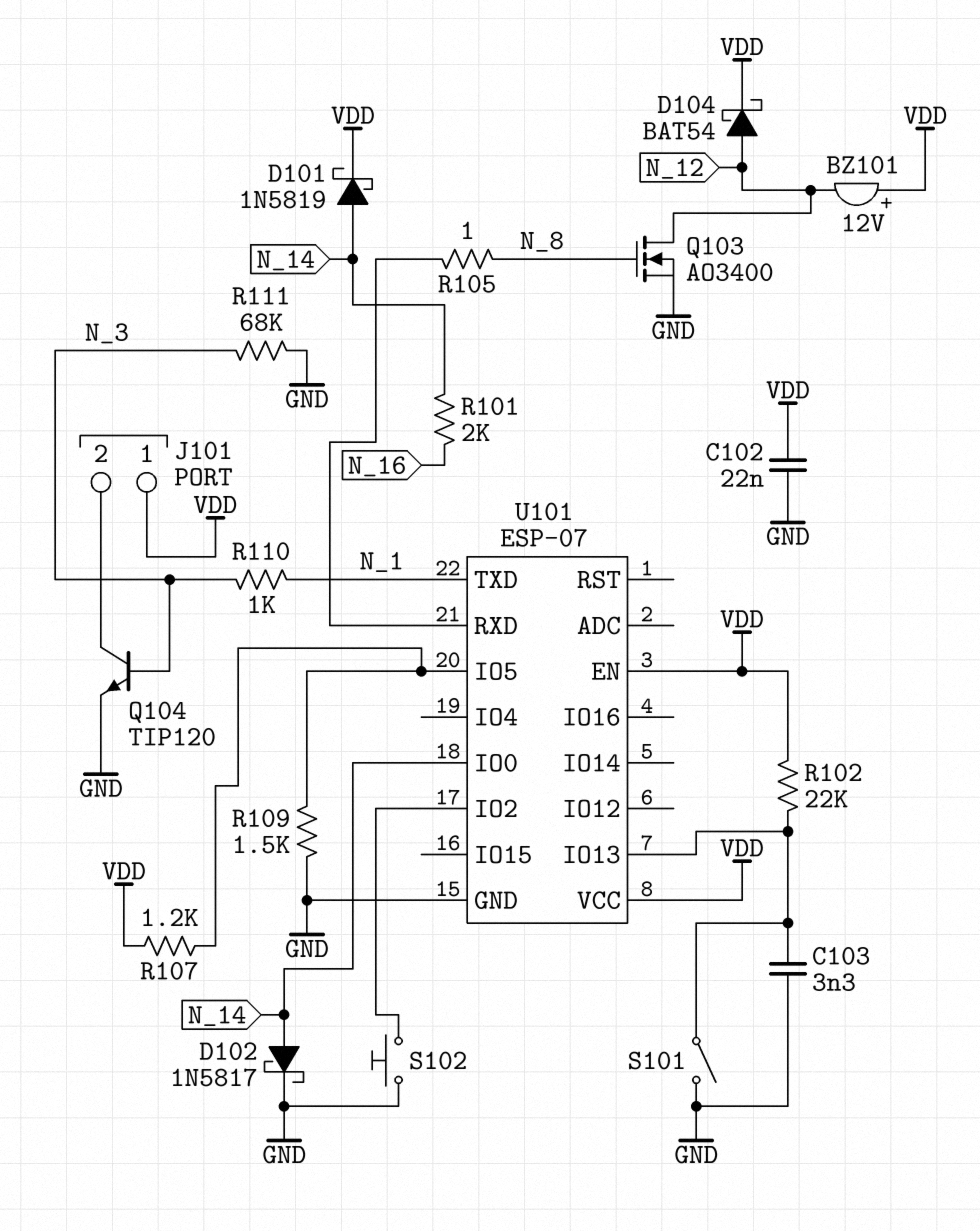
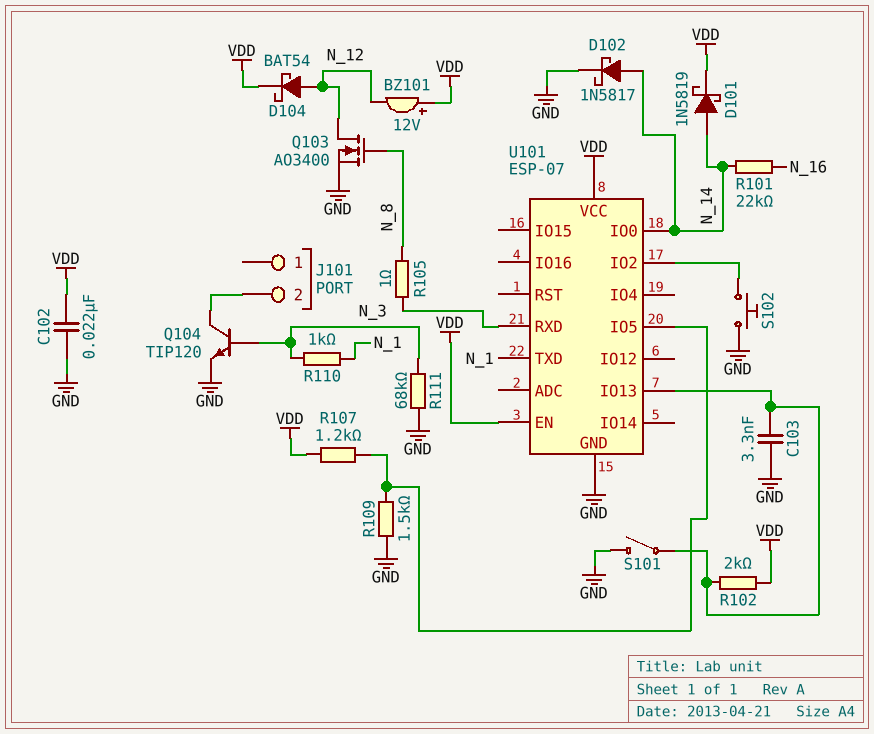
J101 pin 1: VDD -> none
R101: 2k (N_14, N_16) -> 22k (N_14, N_16)
R102: 22k (U101/IO13, VDD) -> 2k (U101/IO13, VDD)

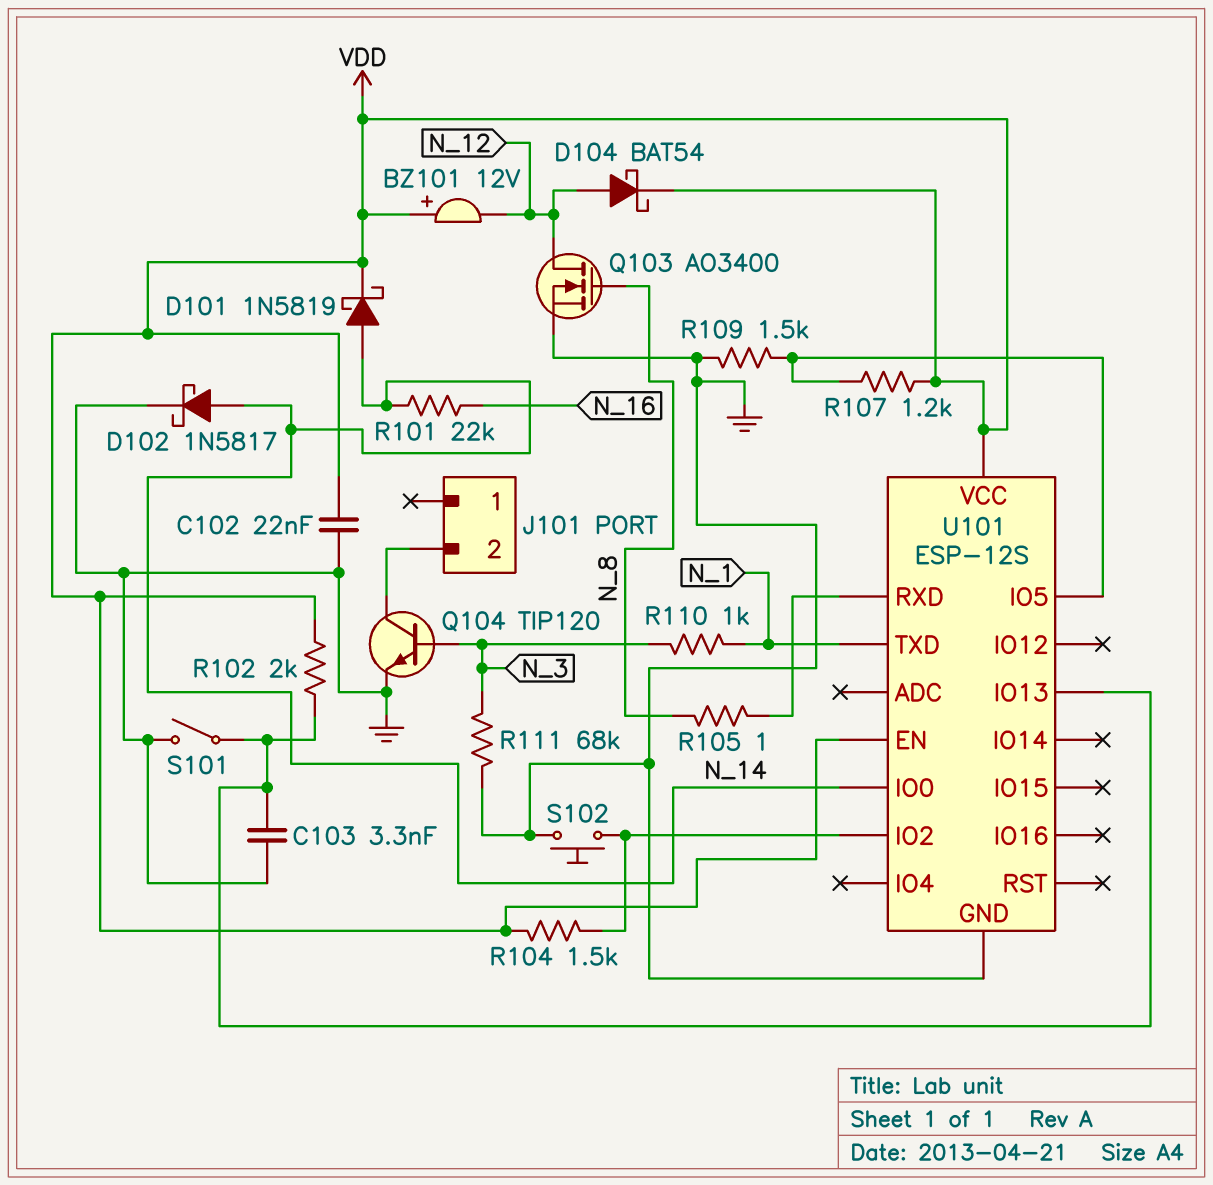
R104: none -> 1.5k (U101/IO2, VDD)
U101: ESP-07 -> ESP-12S

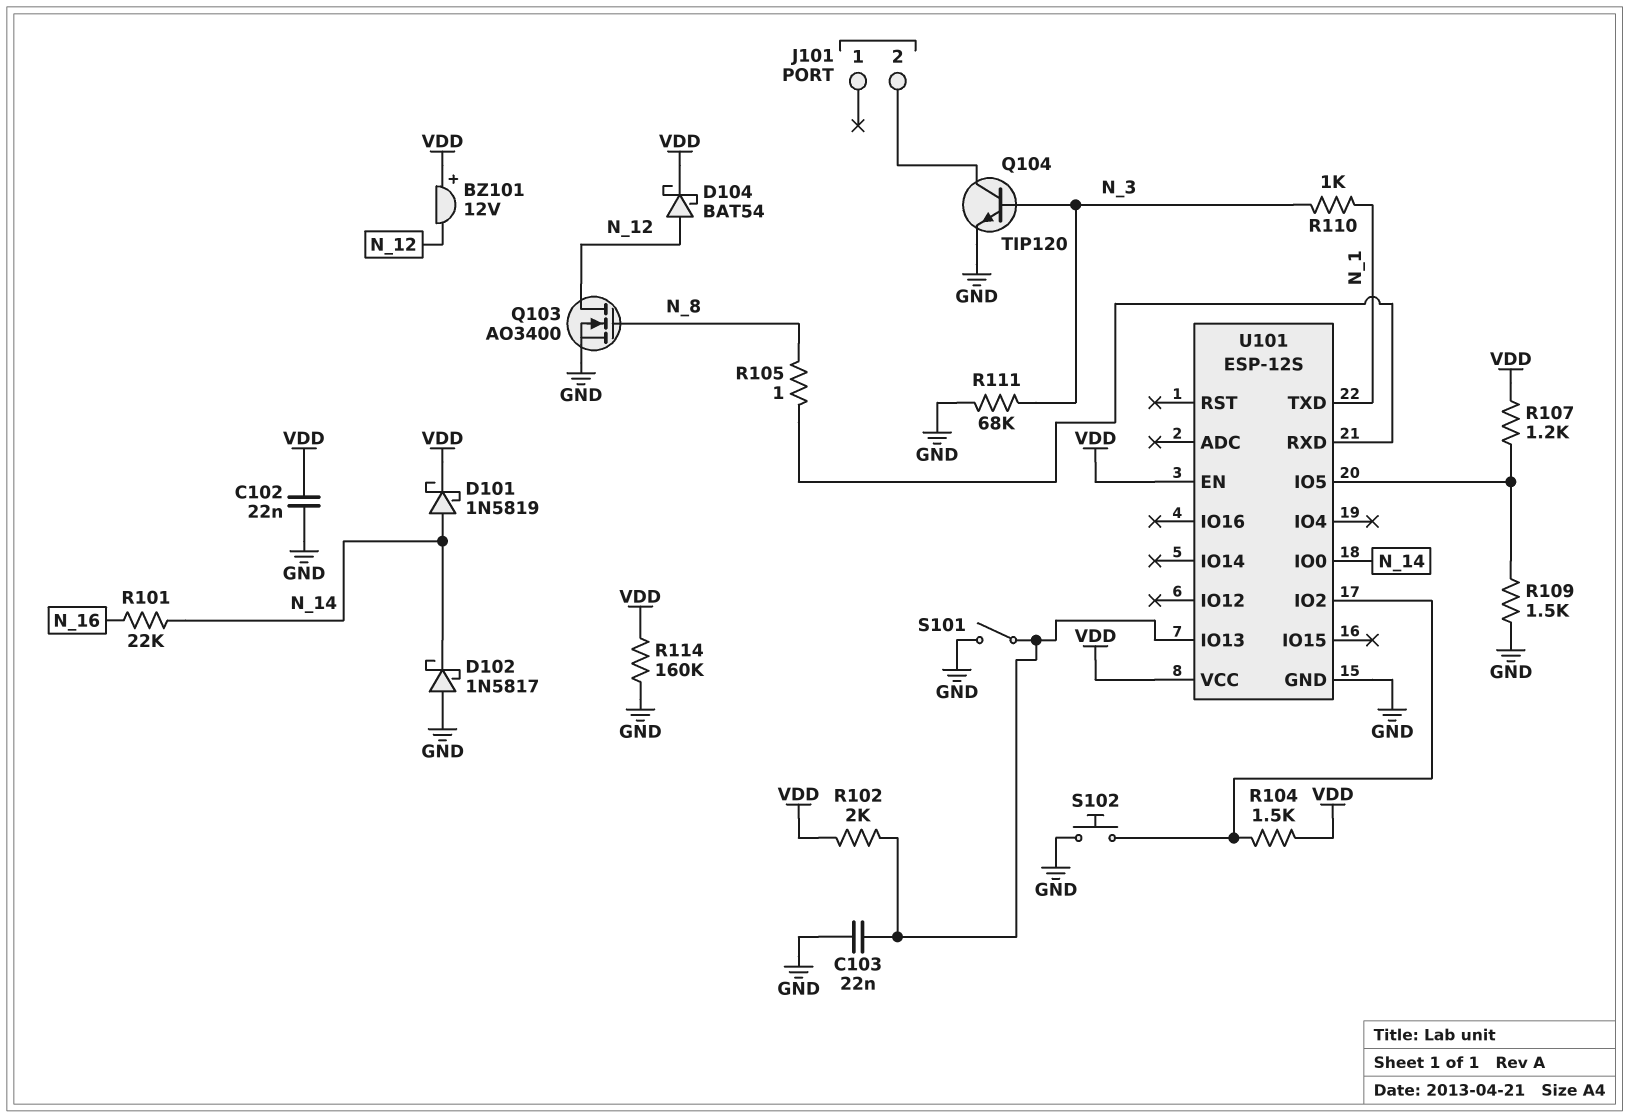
C103: 3.3nF (GND, U101/IO13) -> 22nF (GND, U101/IO13)
D102: schottky 1N5817 (A N_14, K GND) -> schottky 1N5817 (A GND, K N_14)
R114: none -> 160k (GND, VDD)

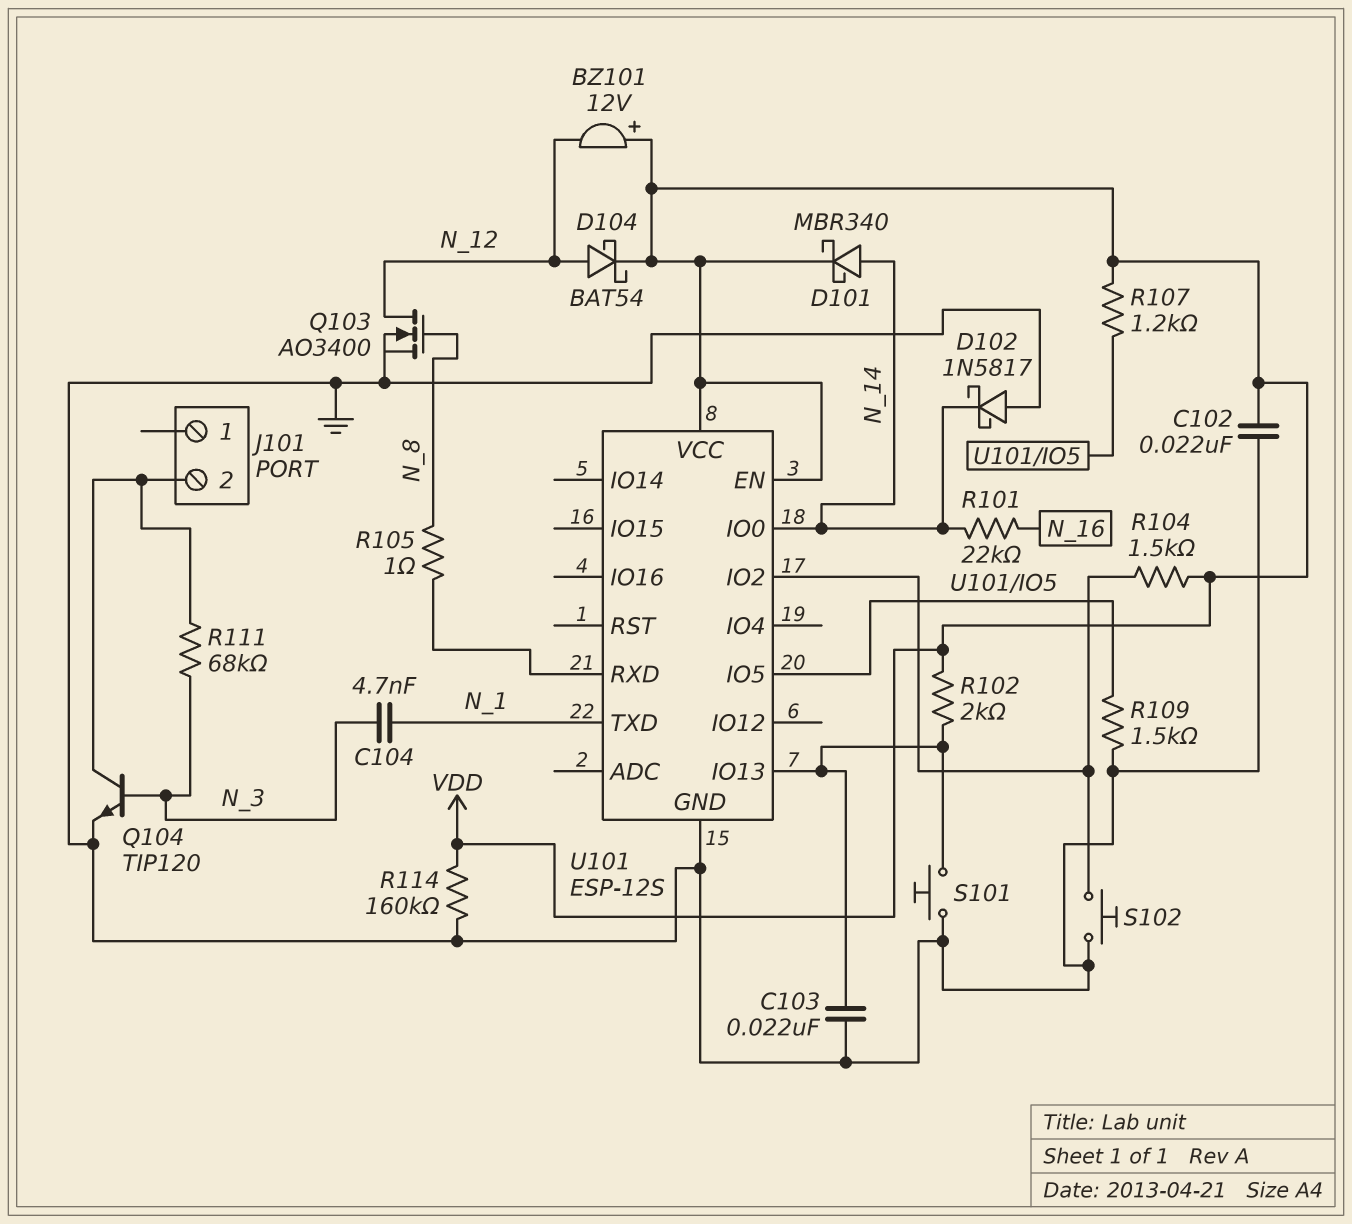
C104: none -> 4.7nF (N_1, N_3)
D101: schottky 1N5819 (A N_14, K VDD) -> schottky MBR340 (A N_14, K VDD)
R110: 1k (N_1, N_3) -> none
R111: 68k (GND, N_3) -> 68k (J101/2, N_3)
S101: switch (GND, U101/IO13) -> button (GND, U101/IO13)

